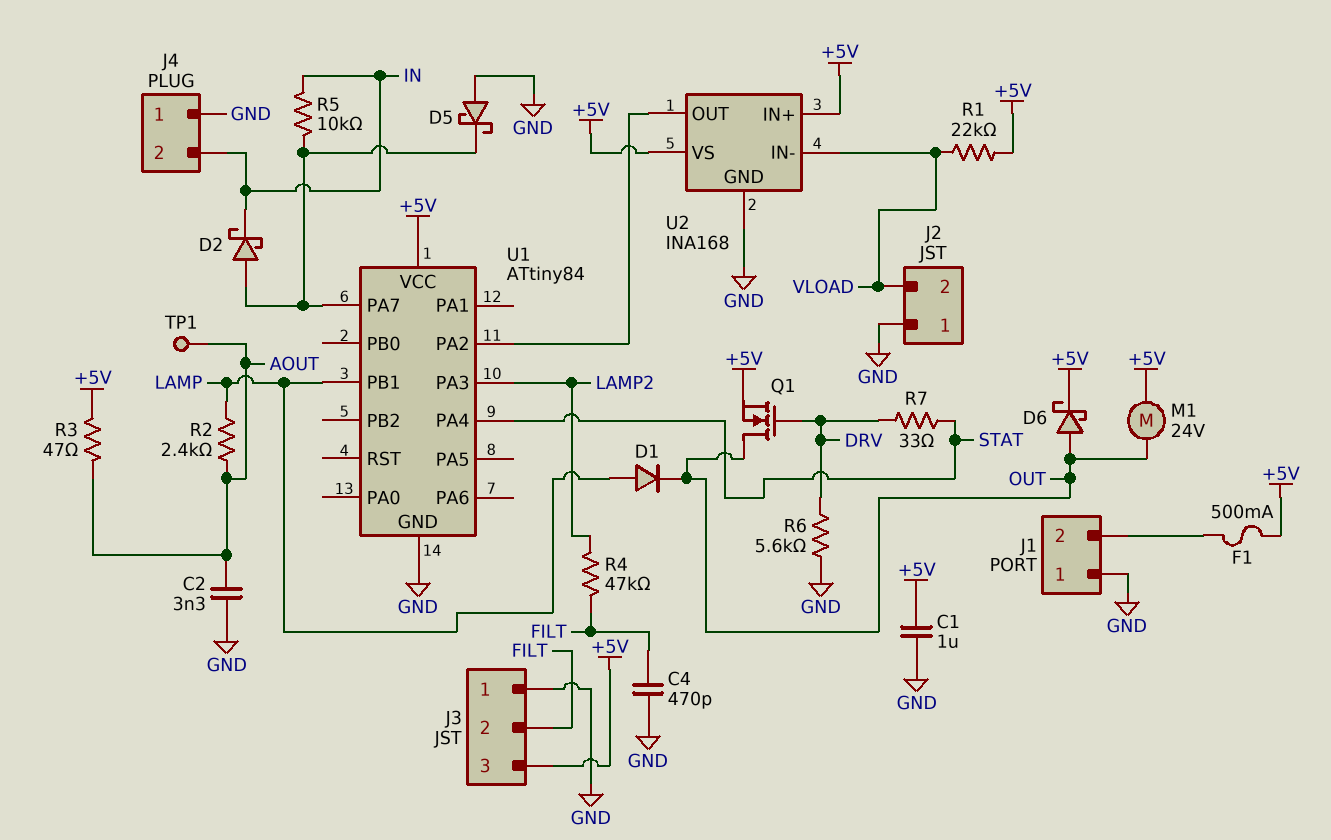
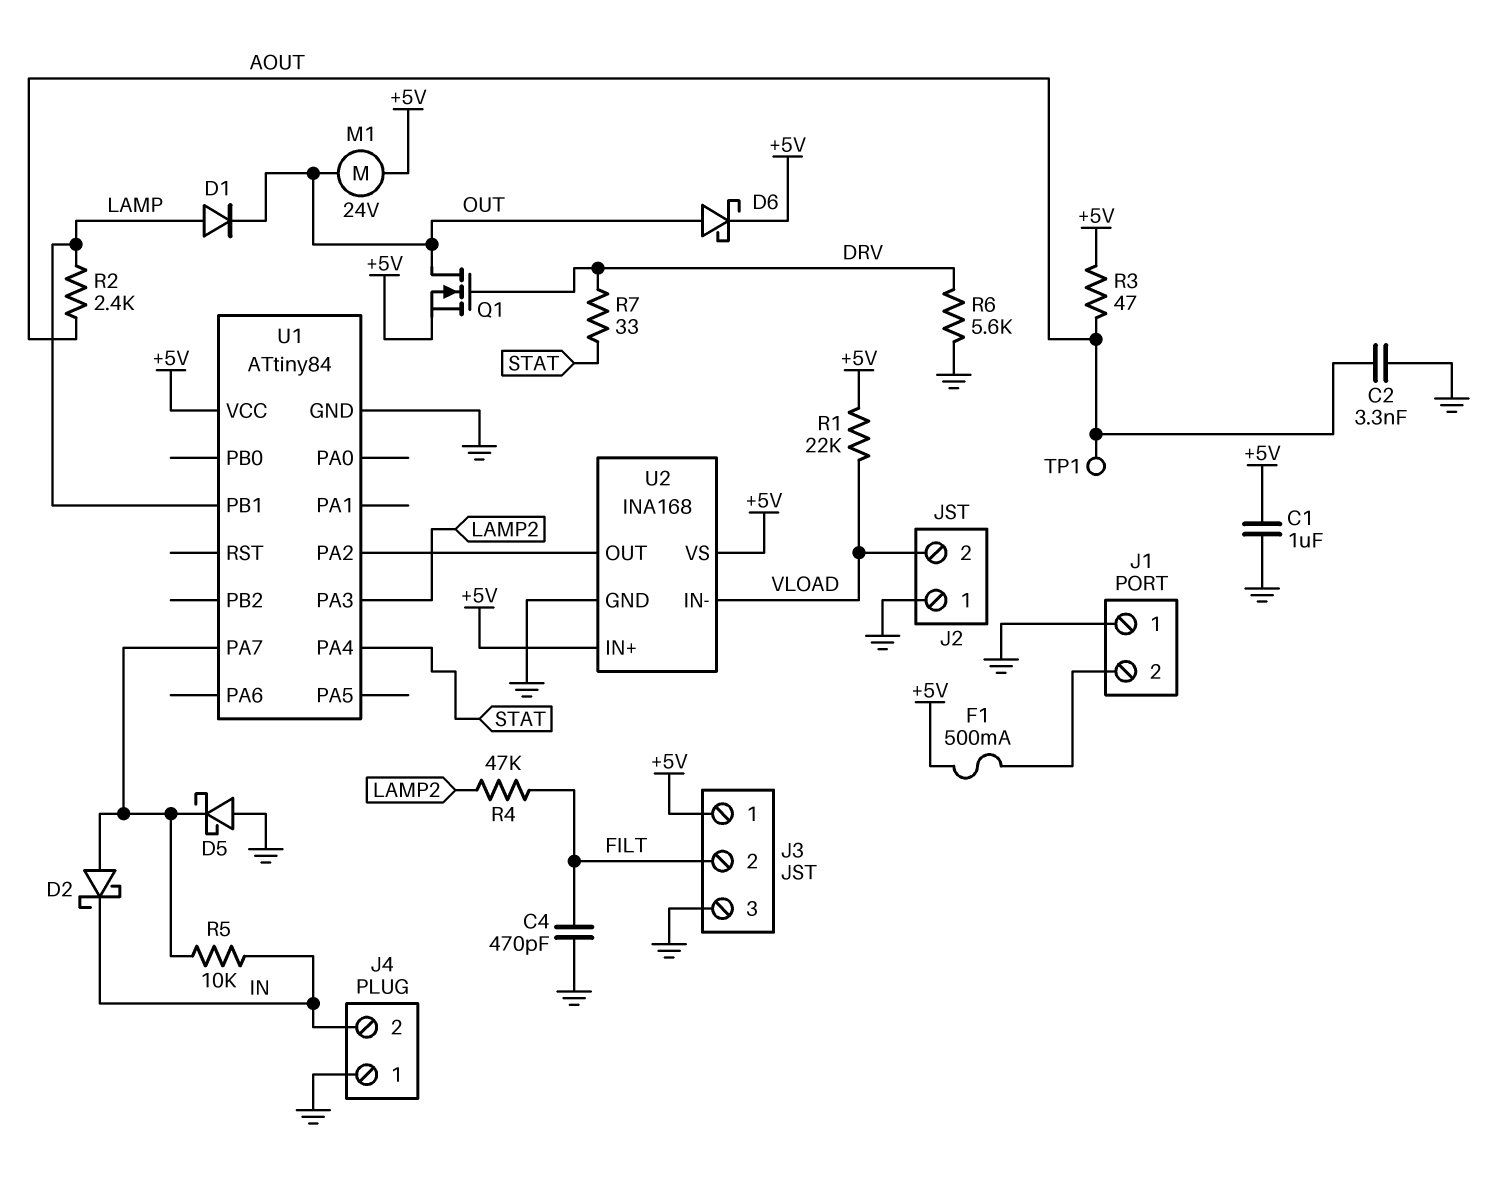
J3 pin 1: GND -> +5V
J3 pin 3: +5V -> GND

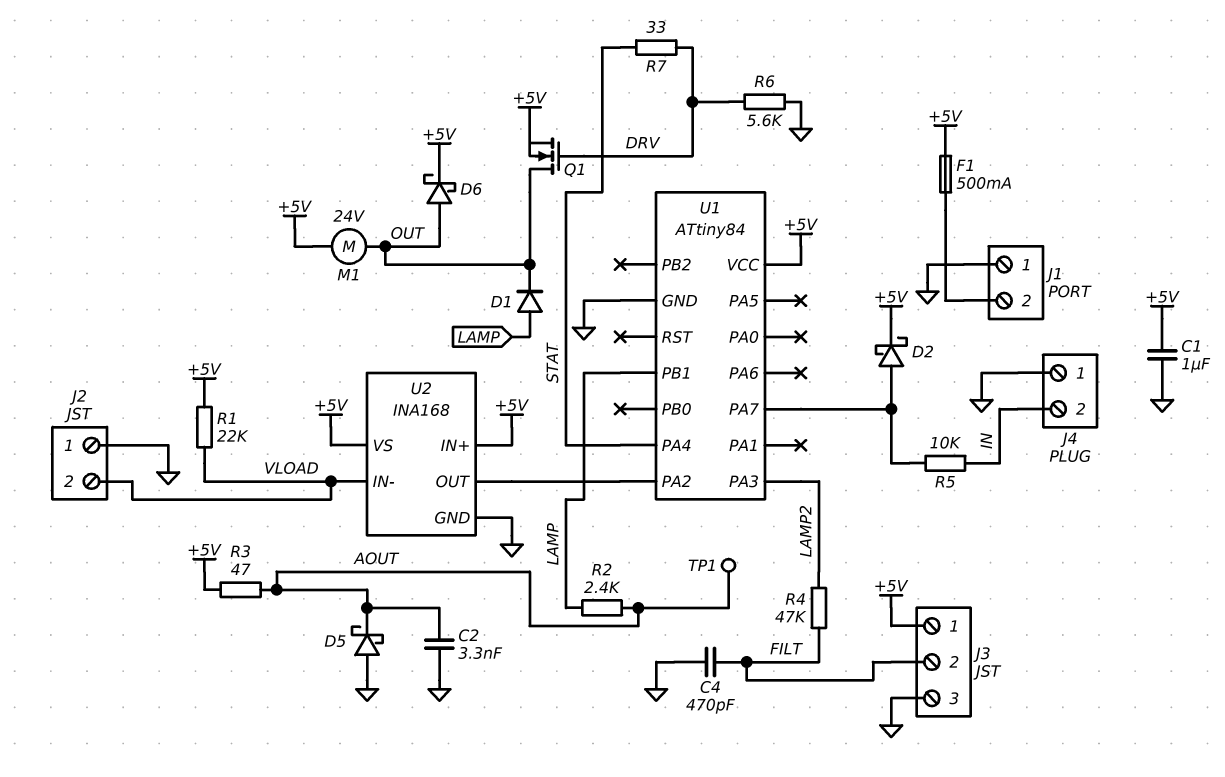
D2: schottky (A U1/PA7, K IN) -> schottky (A U1/PA7, K +5V)
D5: schottky (A GND, K U1/PA7) -> schottky (A GND, K AOUT)

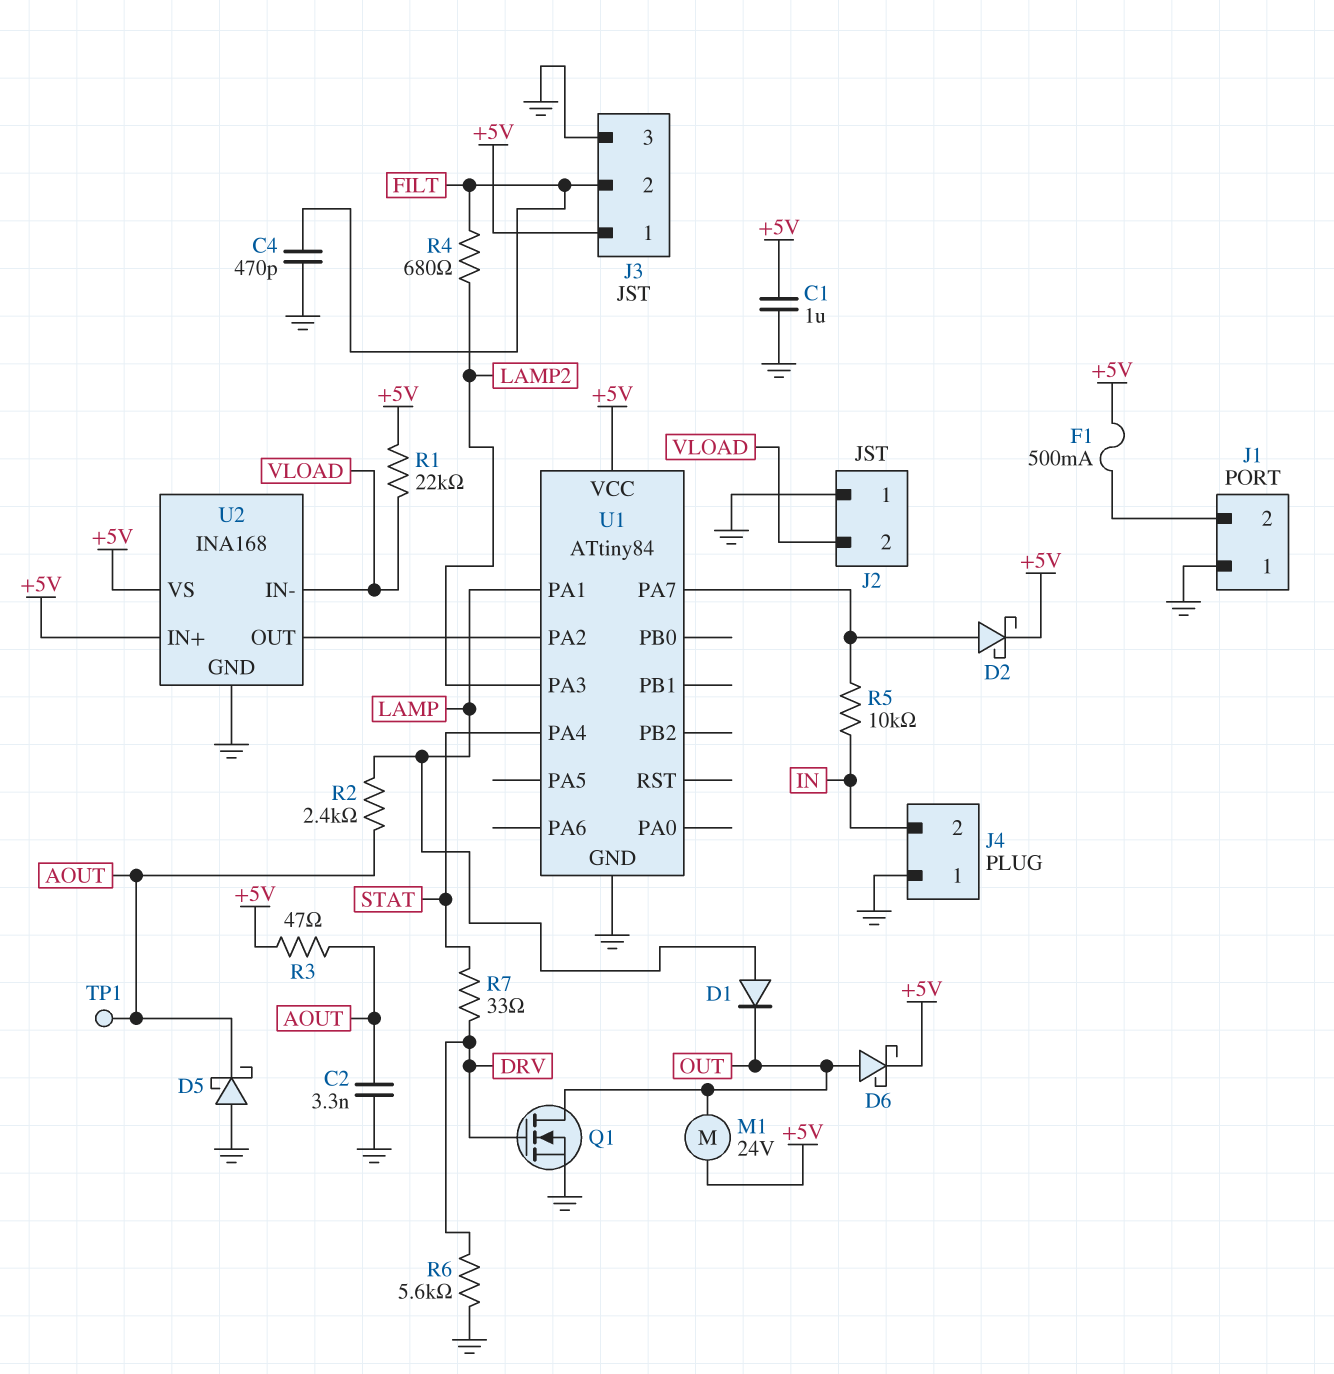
Q1: NMOS (G DRV, D OUT, S +5V) -> NMOS (G DRV, D OUT, S GND)
R4: 47k (FILT, LAMP2) -> 680 (FILT, LAMP2)
U1 pin PA1: none -> LAMP
U1 pin PB1: LAMP -> none

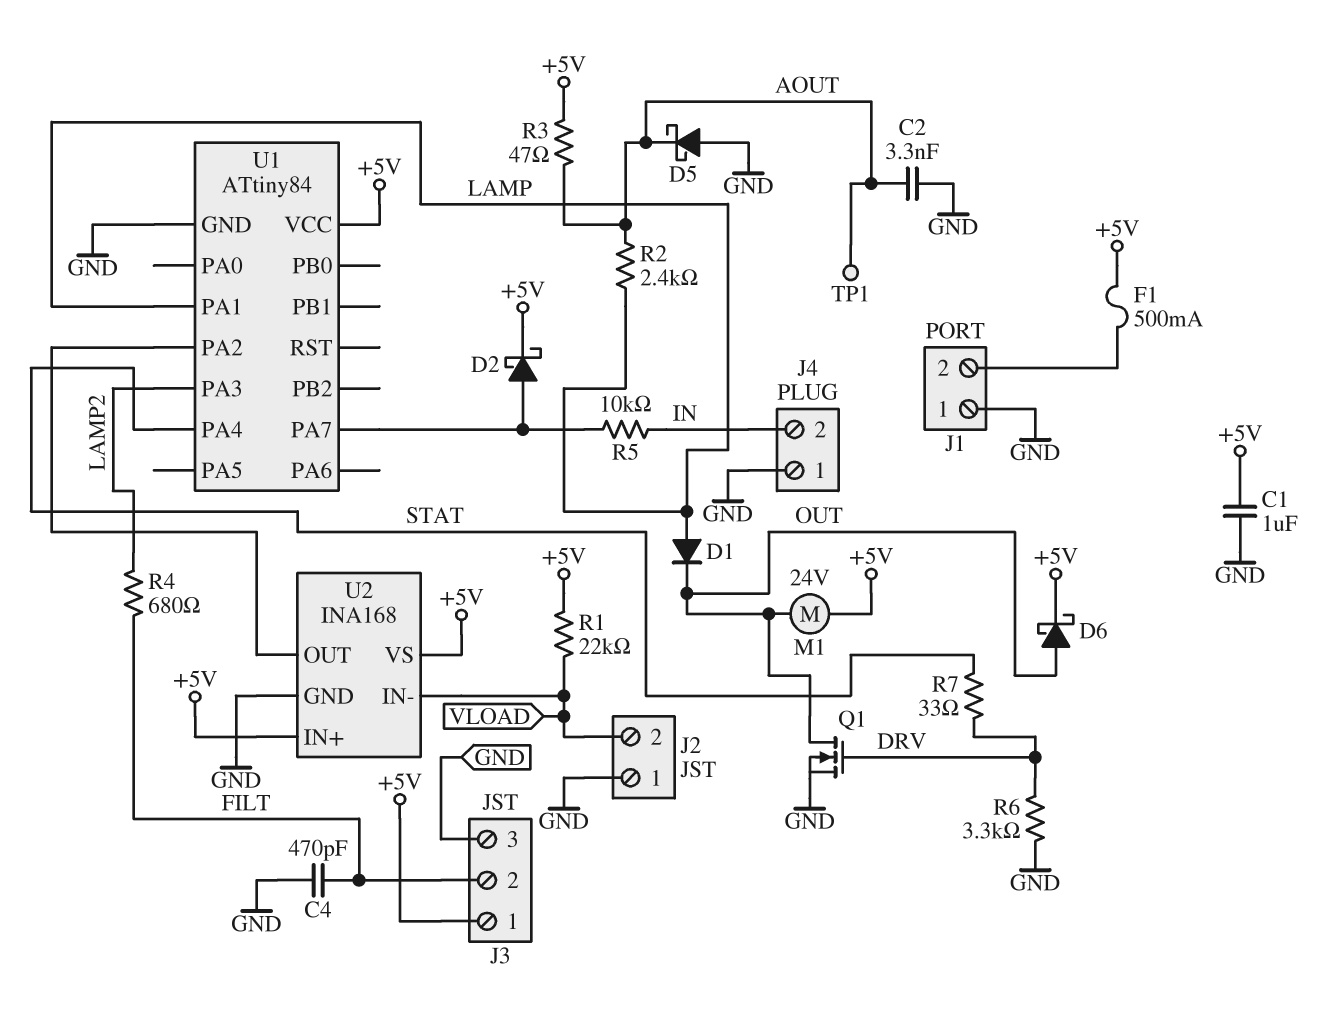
R6: 5.6k (DRV, GND) -> 3.3k (DRV, GND)

